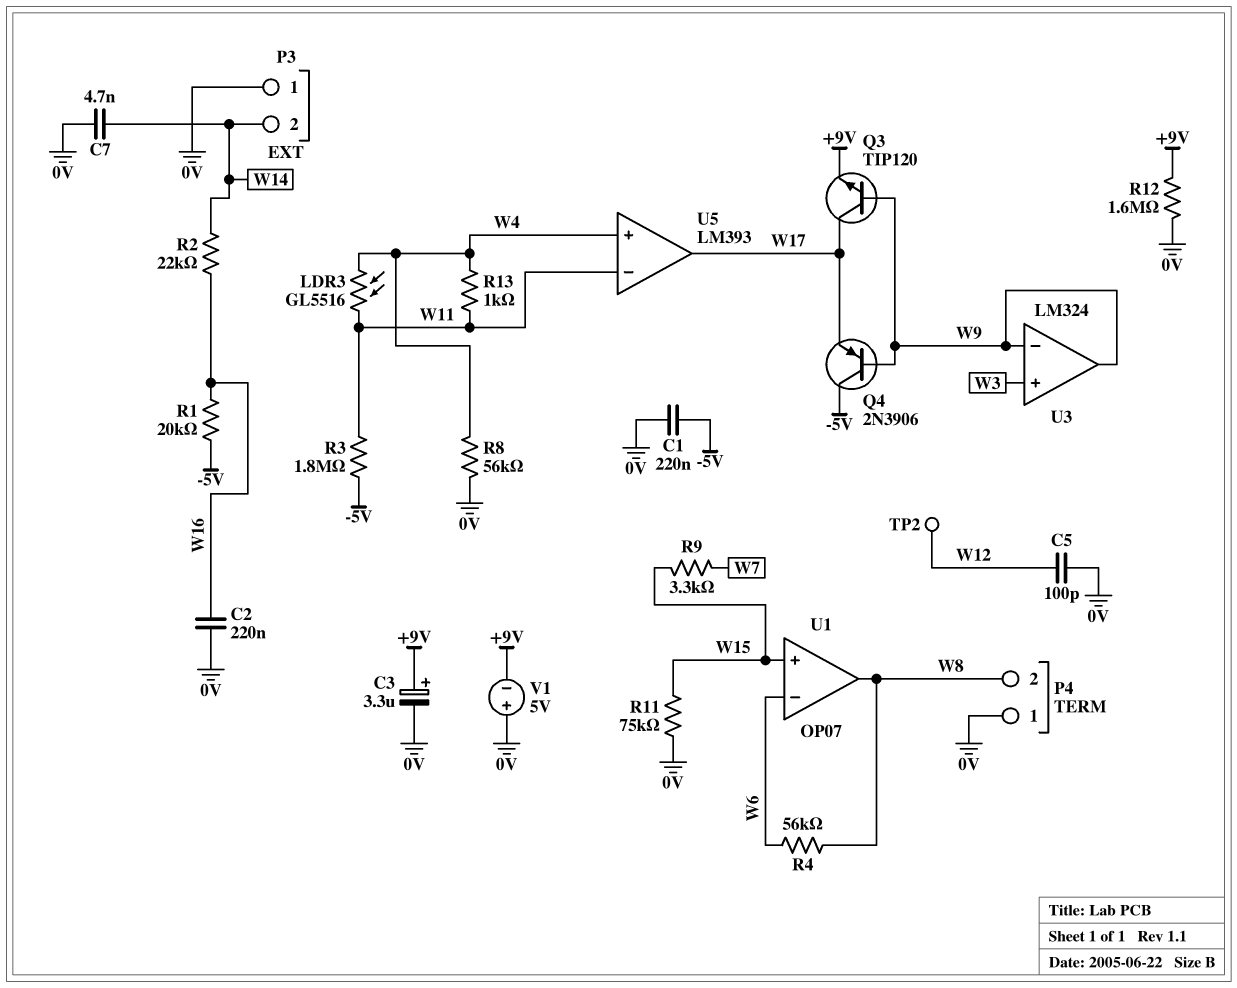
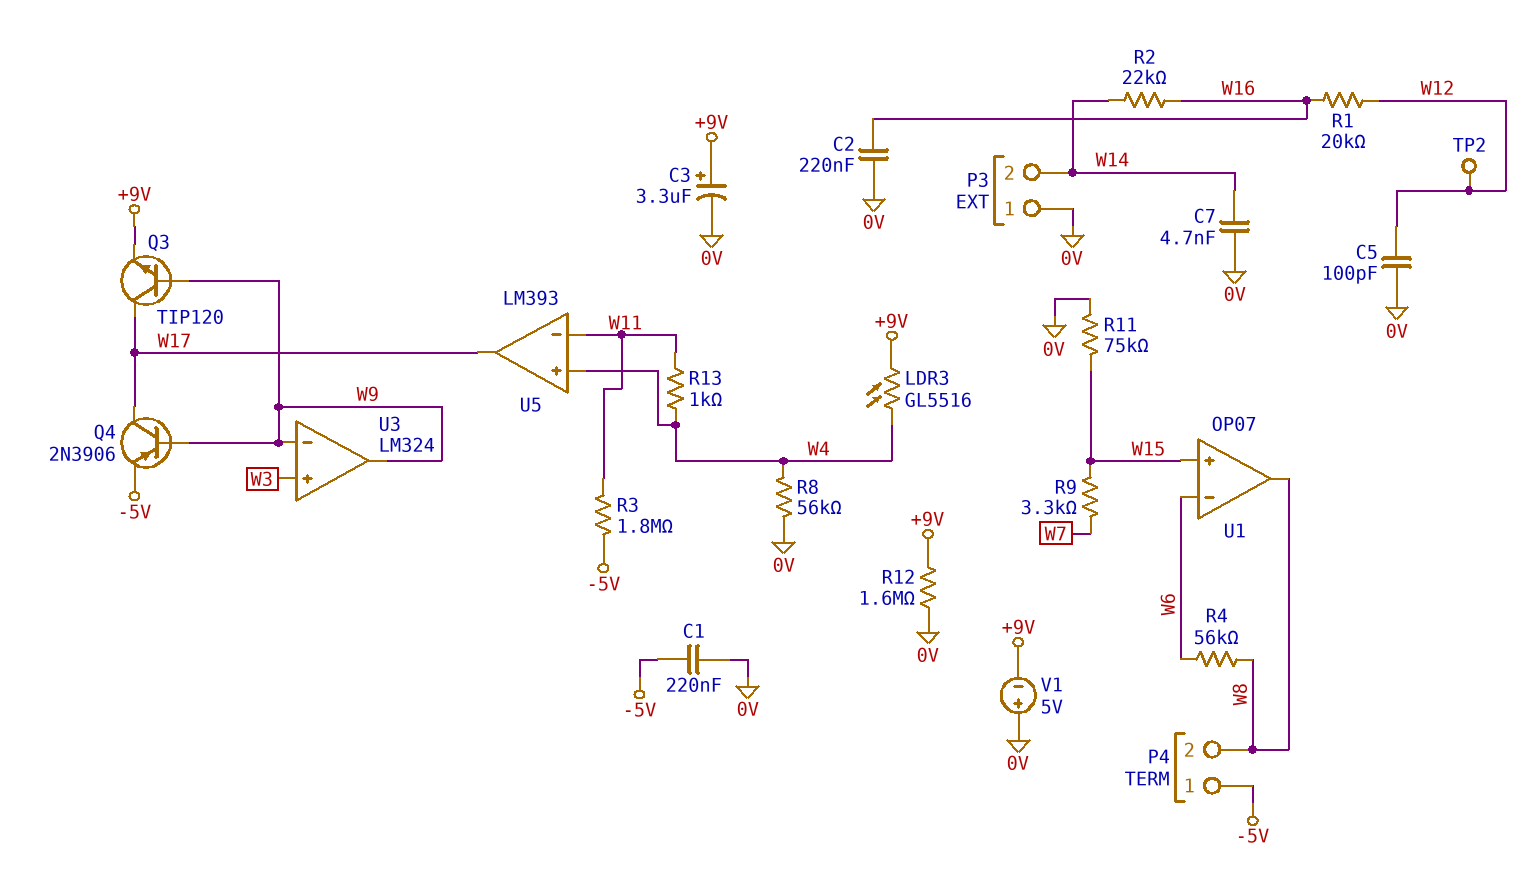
LDR3: GL5516 (W4, W11) -> GL5516 (+9V, W4)
P4 pin 1: 0V -> -5V
Q4: PNP 2N3906 (B W9, C -5V, E W17) -> PNP 2N3906 (B W9, C W17, E -5V)
R1: 20k (-5V, W16) -> 20k (W12, W16)

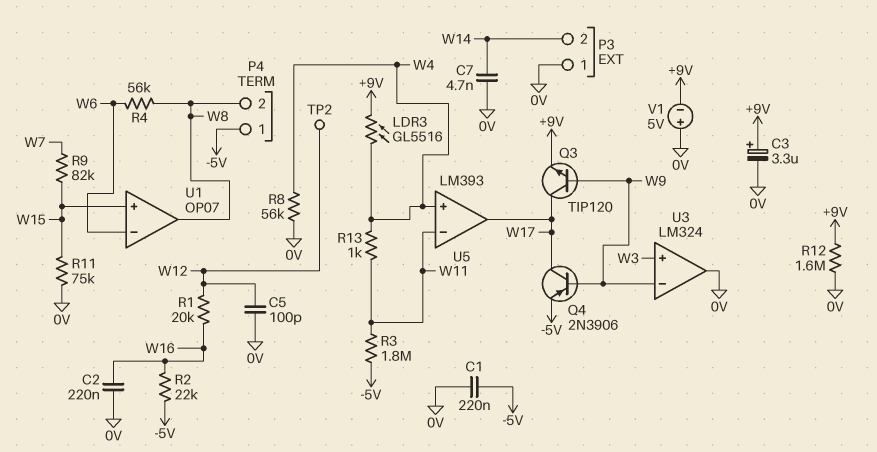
R2: 22k (W14, W16) -> 22k (-5V, W16)
R9: 3.3k (W7, W15) -> 82k (W7, W15)
U3 pin out: W9 -> 0V

